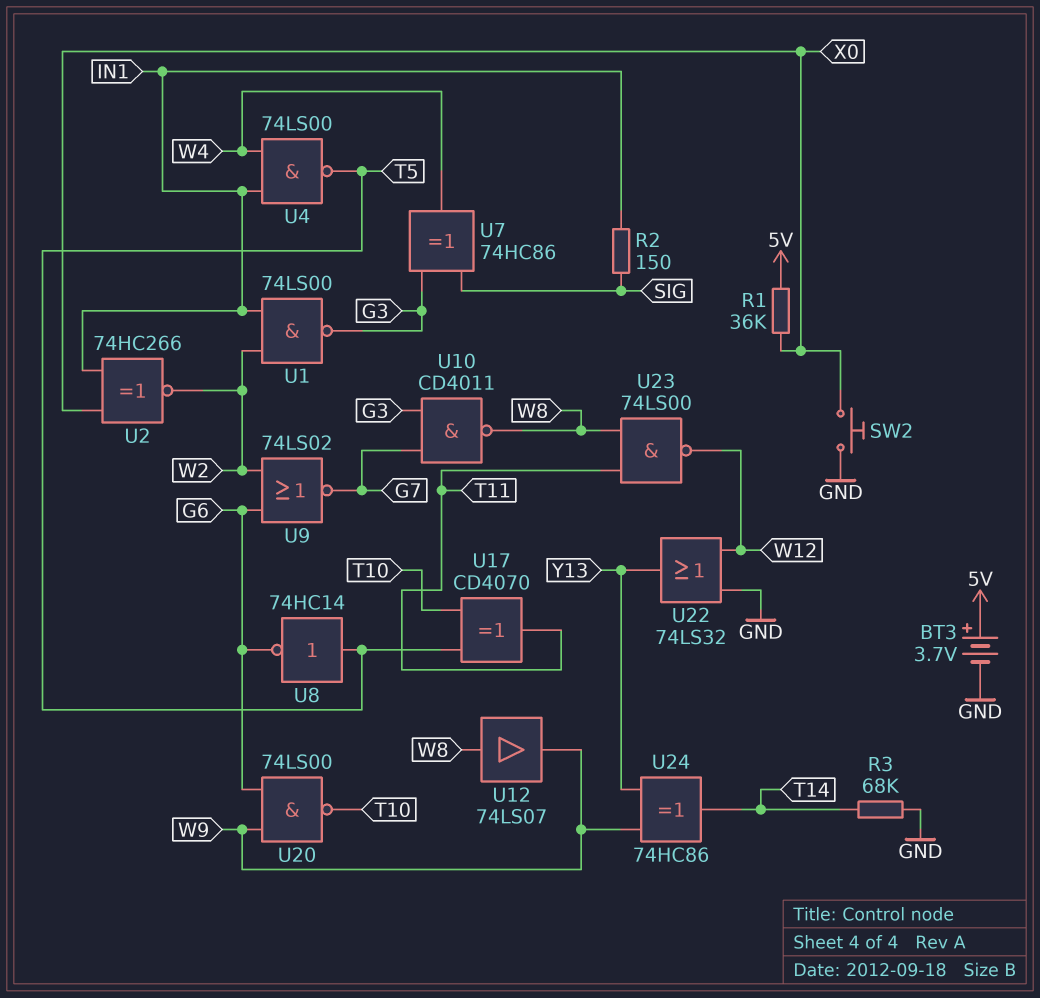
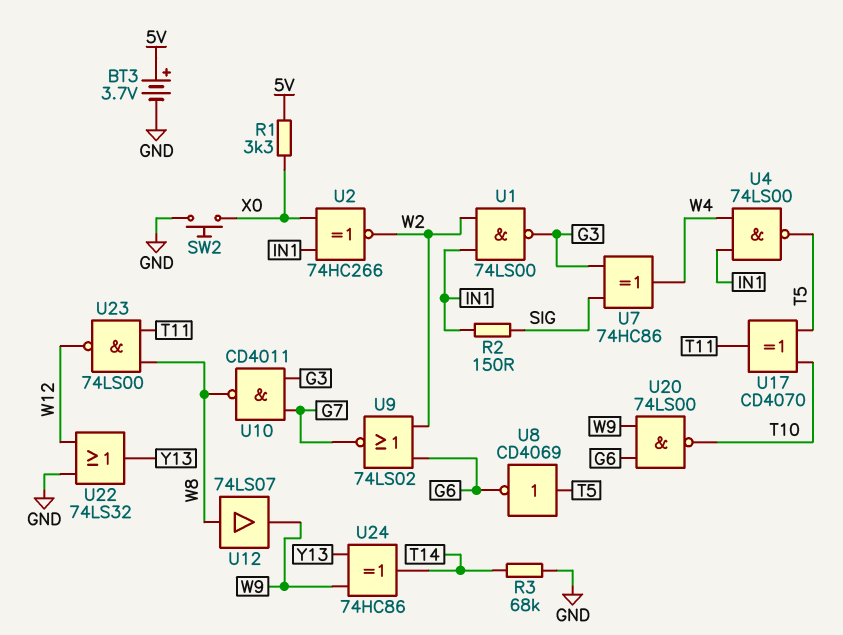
R1: 36k (5V, X0) -> 3.3k (5V, X0)
U8: NOT 74HC14 (in T5, out G6) -> NOT CD4069 (in T5, out G6)

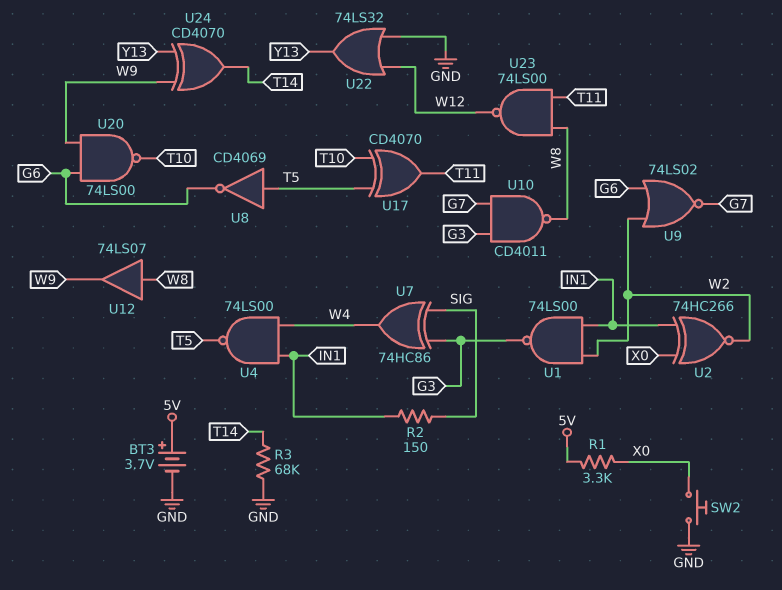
U24: XOR 74HC86 (in W9, in Y13, out T14) -> XOR CD4070 (in W9, in Y13, out T14)

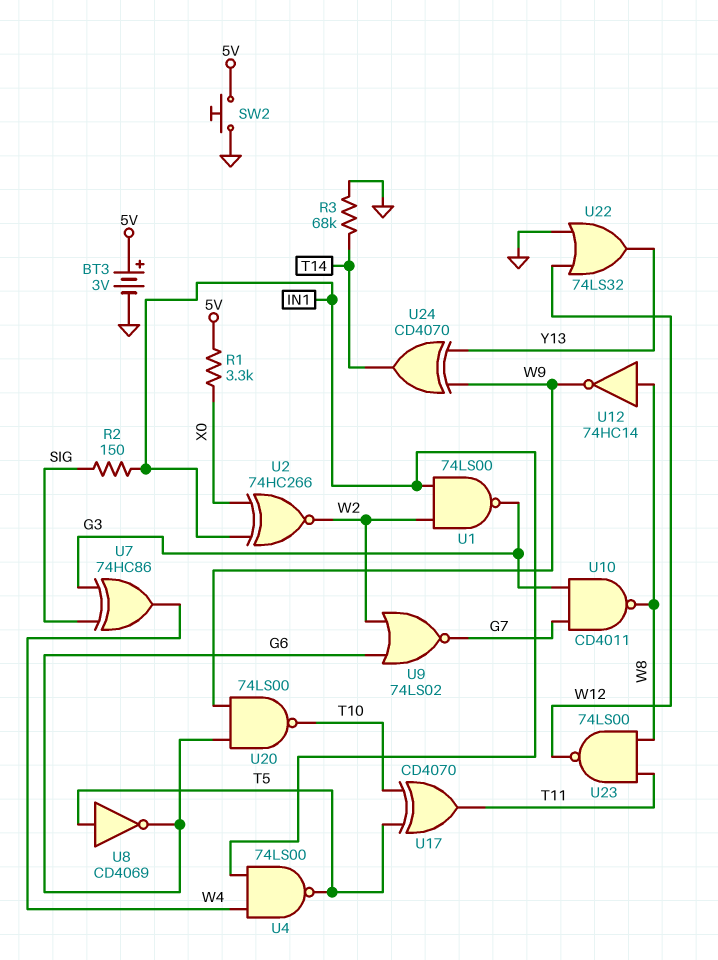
BT3: 3.7V (plus 5V, minus GND) -> 3V (plus 5V, minus GND)
SW2: button (GND, X0) -> button (5V, GND)
U12: buffer 74LS07 (in W8, out W9) -> NOT 74HC14 (in W8, out W9)

